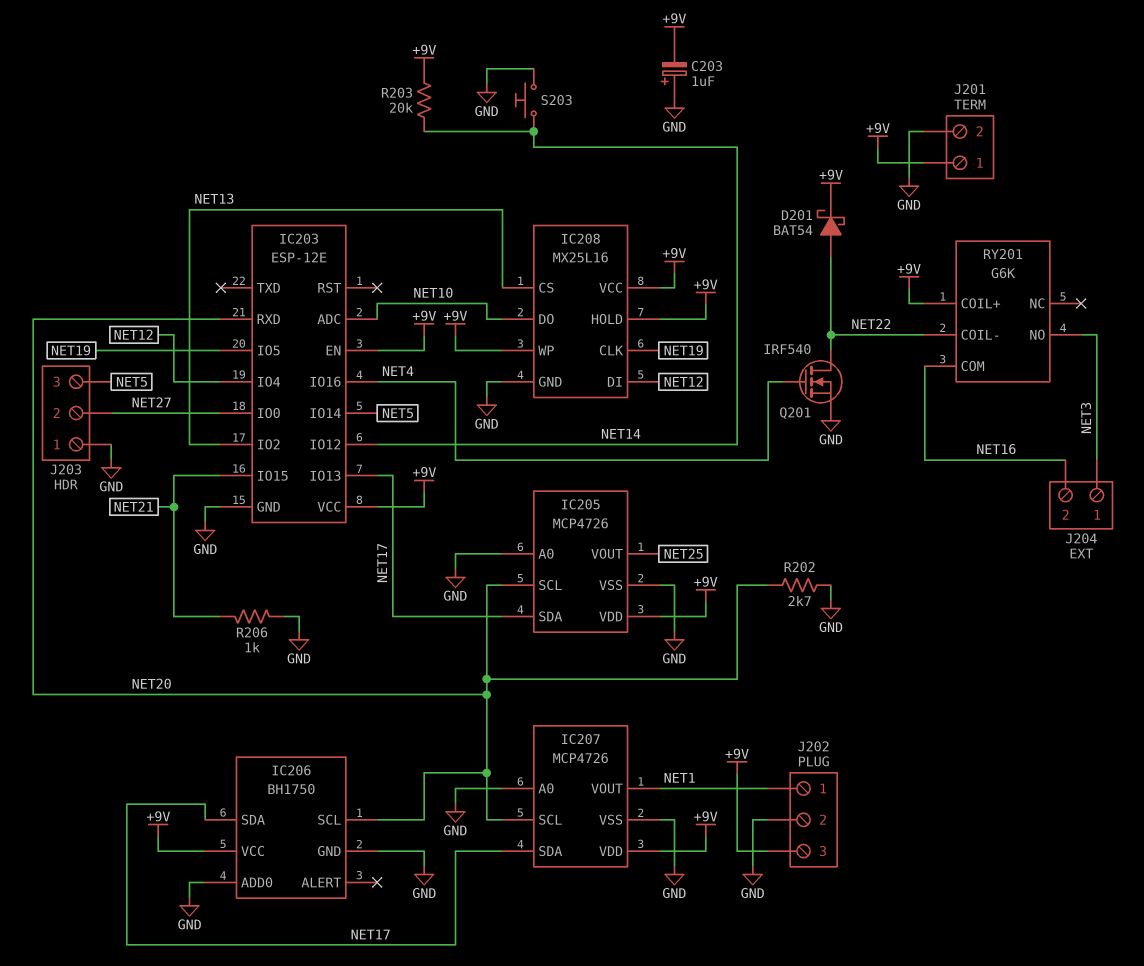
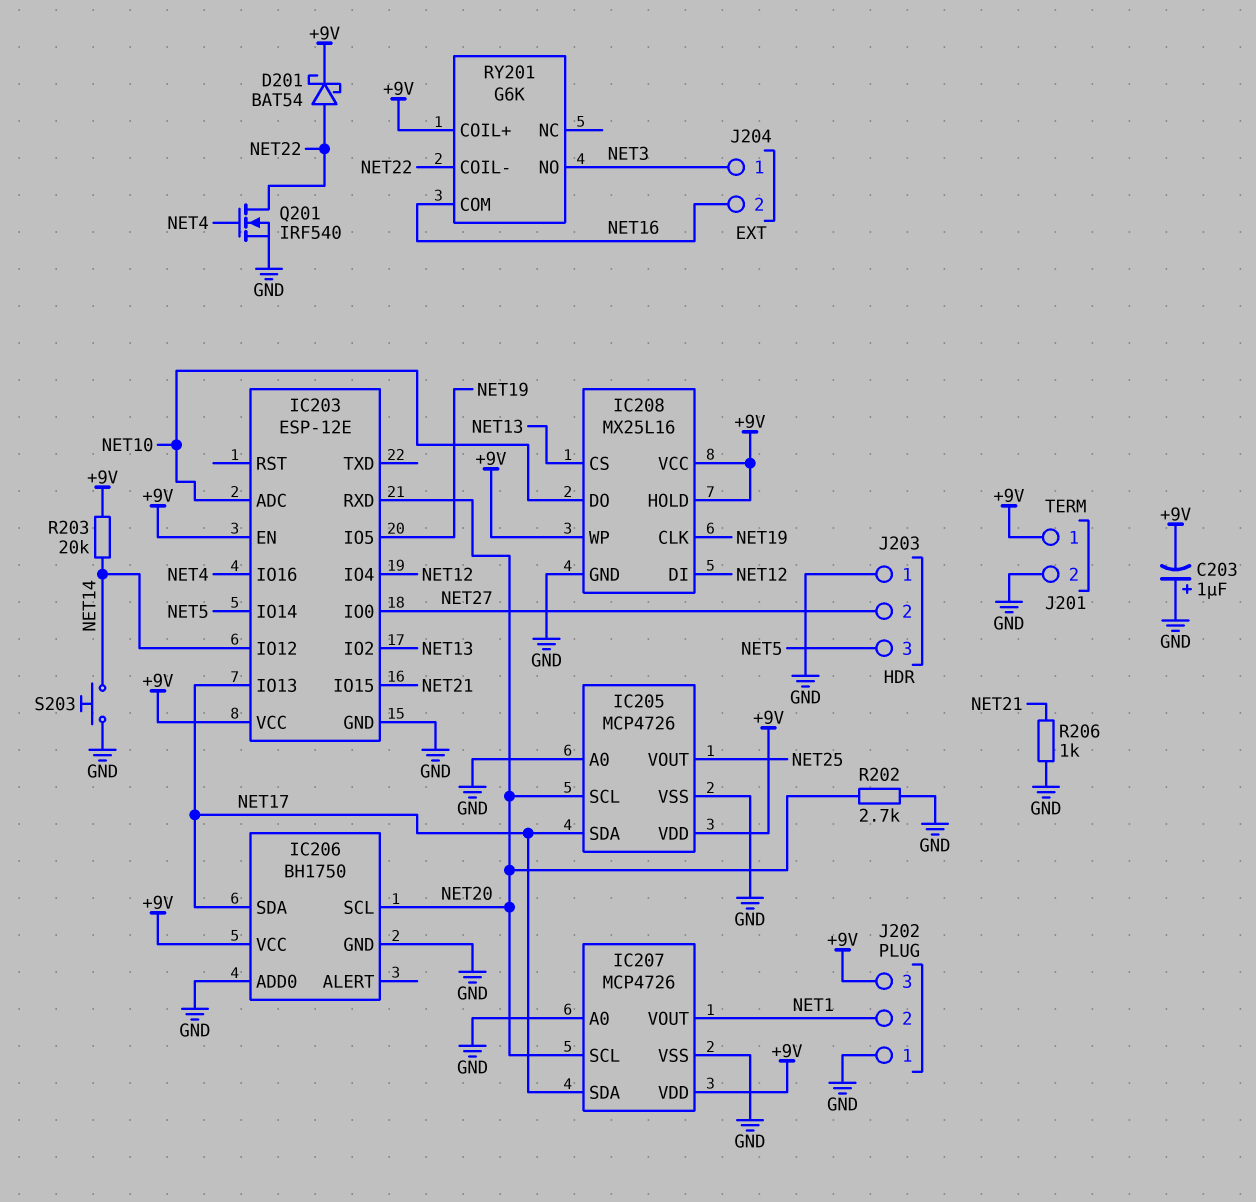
J202 pin 1: NET1 -> GND
J202 pin 2: GND -> NET1

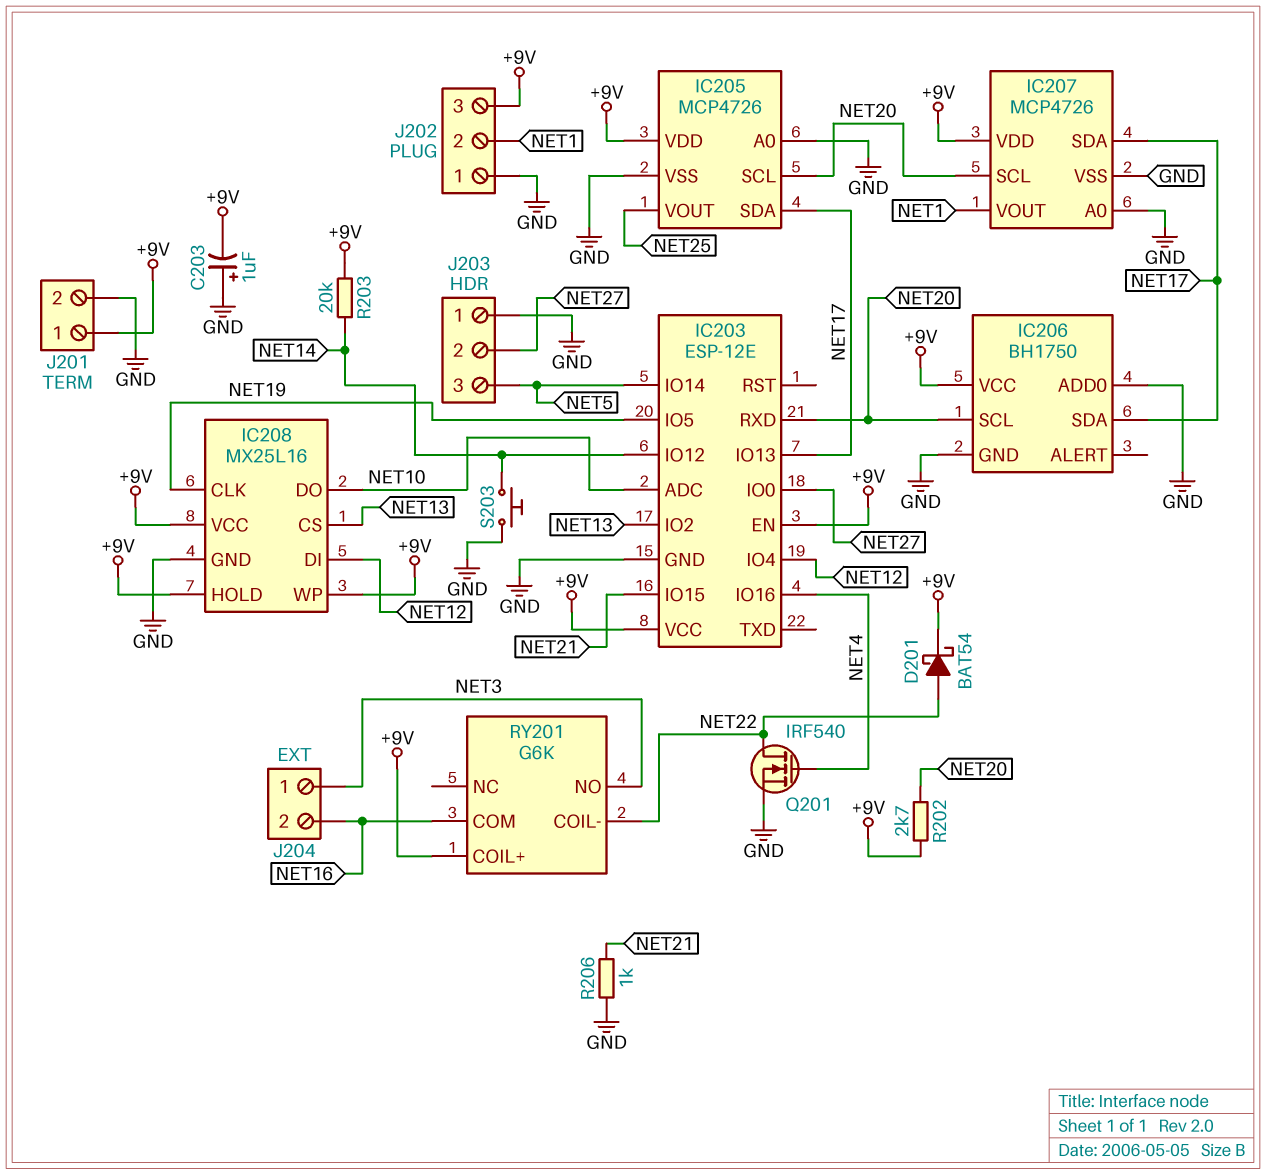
R202: 2.7k (GND, NET20) -> 2.7k (+9V, NET20)

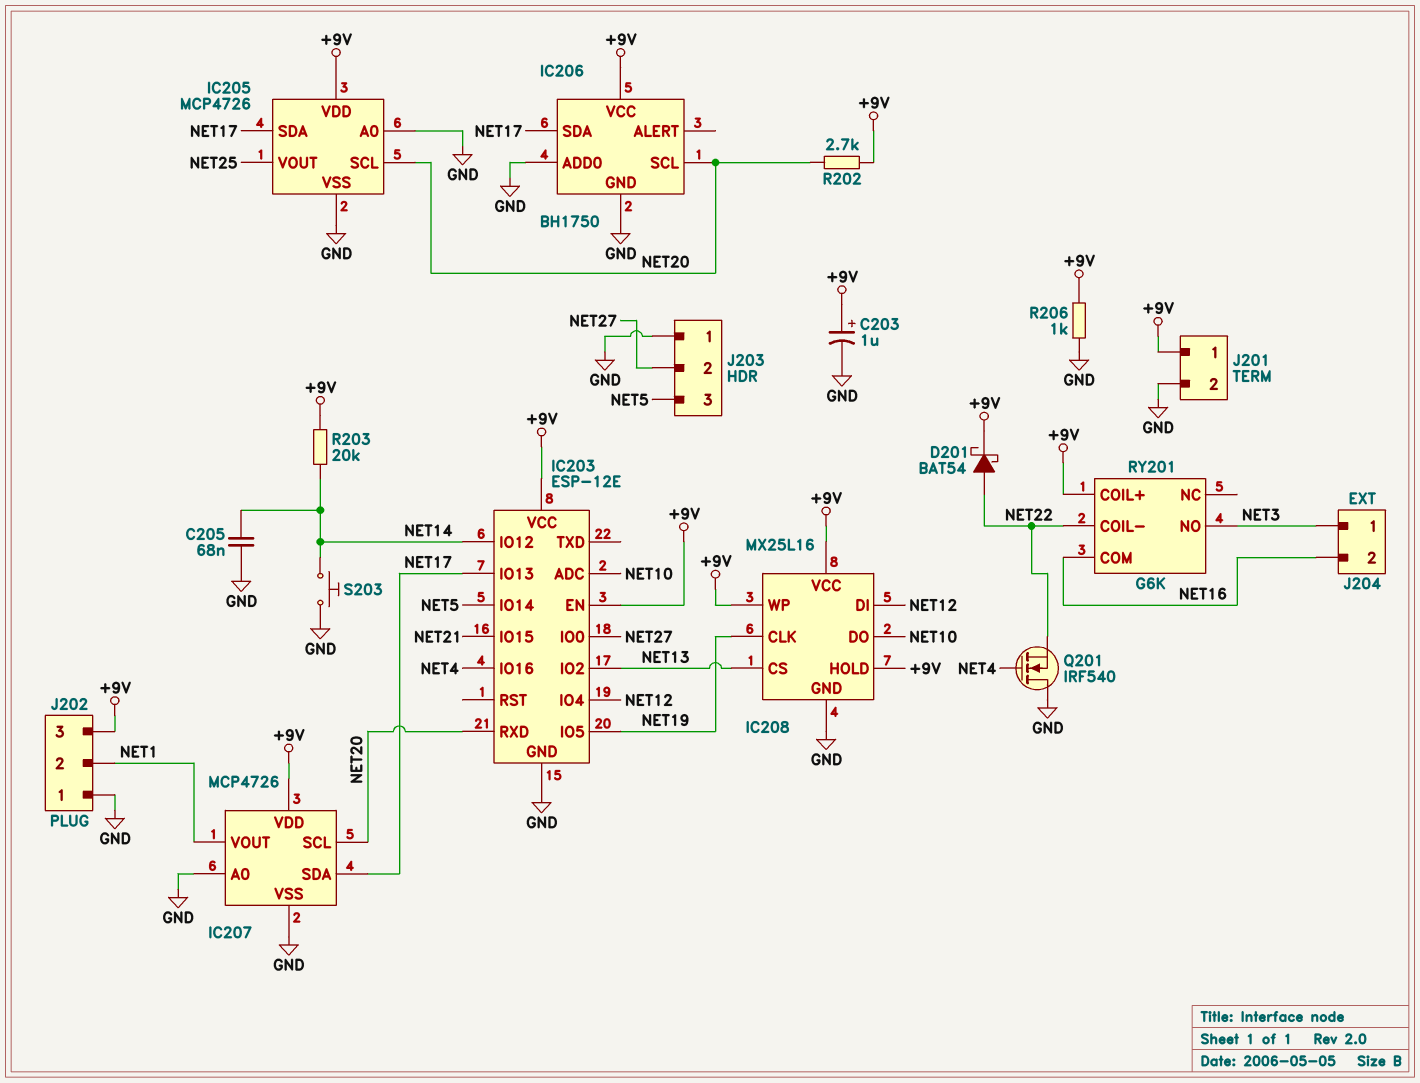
C203: 1uF (plus GND, minus +9V) -> 1uF (plus +9V, minus GND)
C205: none -> 68nF (GND, NET14)
Q201: NMOS IRF540 (G NET4, D NET22, S GND) -> NMOS IRF540 (G NET4, D GND, S NET22)
R206: 1k (GND, NET21) -> 1k (+9V, GND)

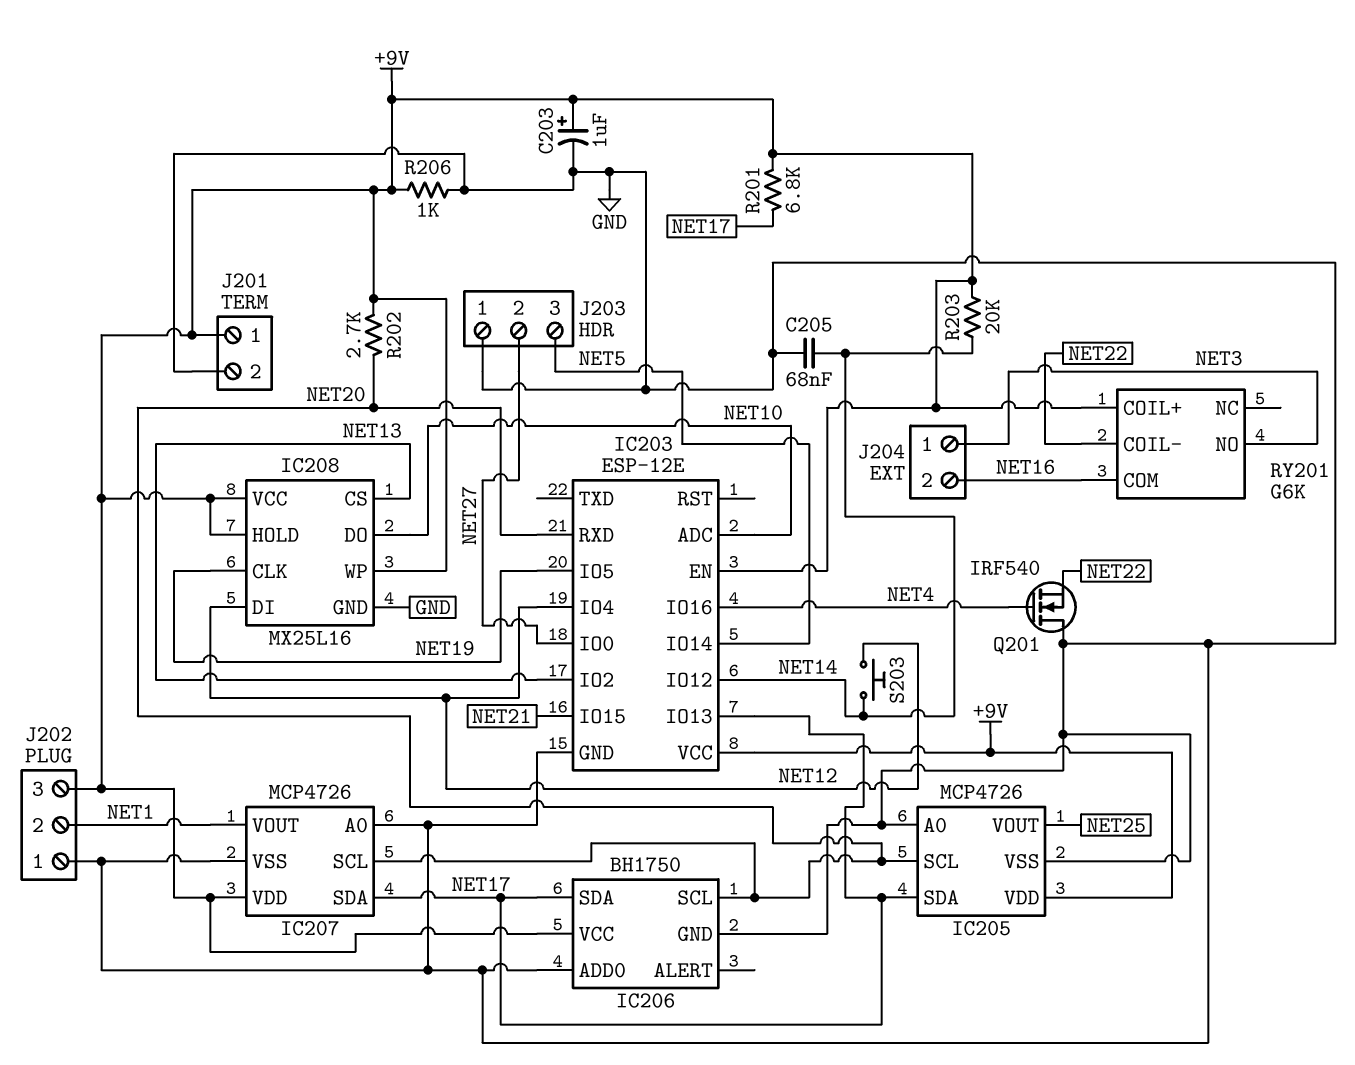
D201: schottky BAT54 (A NET22, K +9V) -> none
R201: none -> 6.8k (+9V, NET17)
S203: button (GND, NET14) -> button (NET12, NET14)

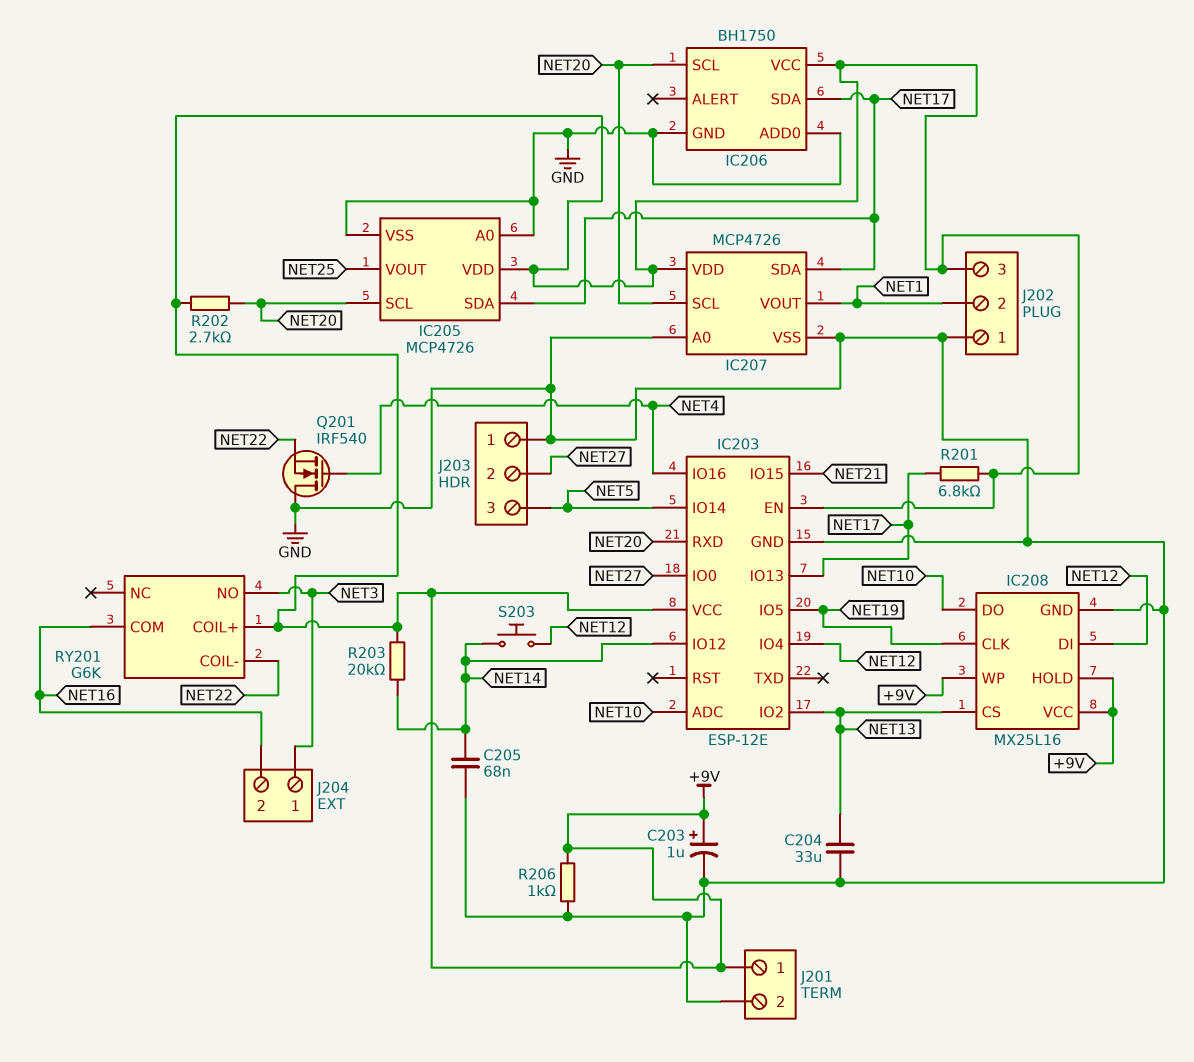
C204: none -> 33uF (GND, NET13)

